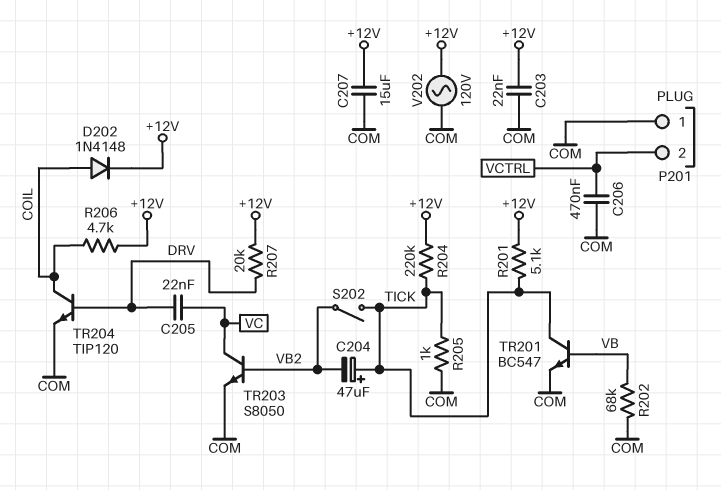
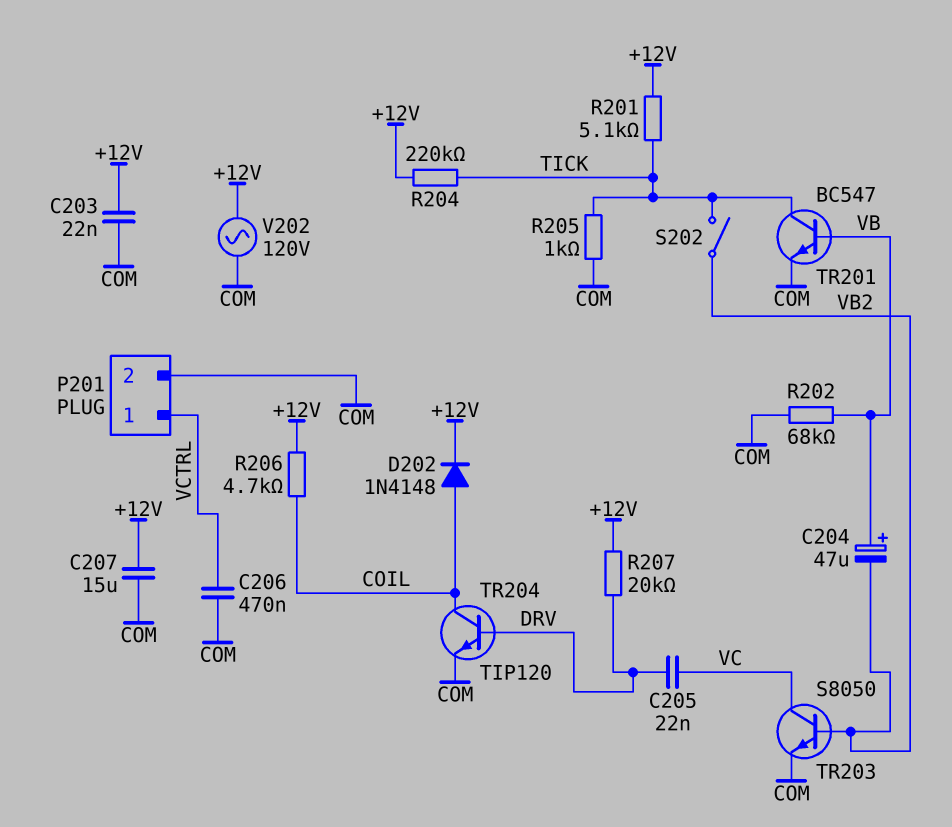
C204: 47uF (plus TICK, minus VB2) -> 47uF (plus VB, minus VB2)
P201 pin 1: COM -> VCTRL
P201 pin 2: VCTRL -> COM

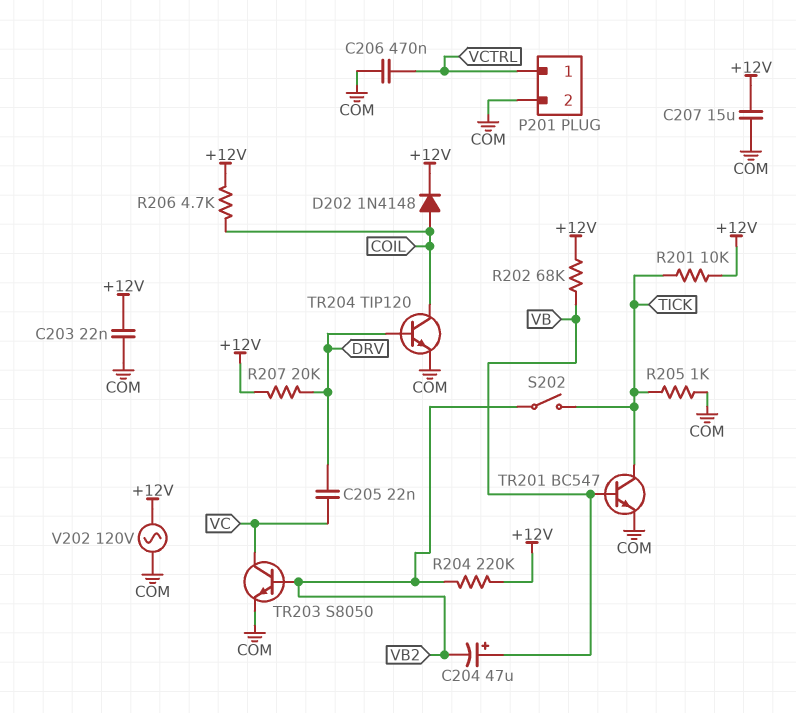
R201: 5.1k (+12V, TICK) -> 10k (+12V, TICK)
R202: 68k (COM, VB) -> 68k (+12V, VB)
R204: 220k (+12V, TICK) -> 220k (+12V, VB2)

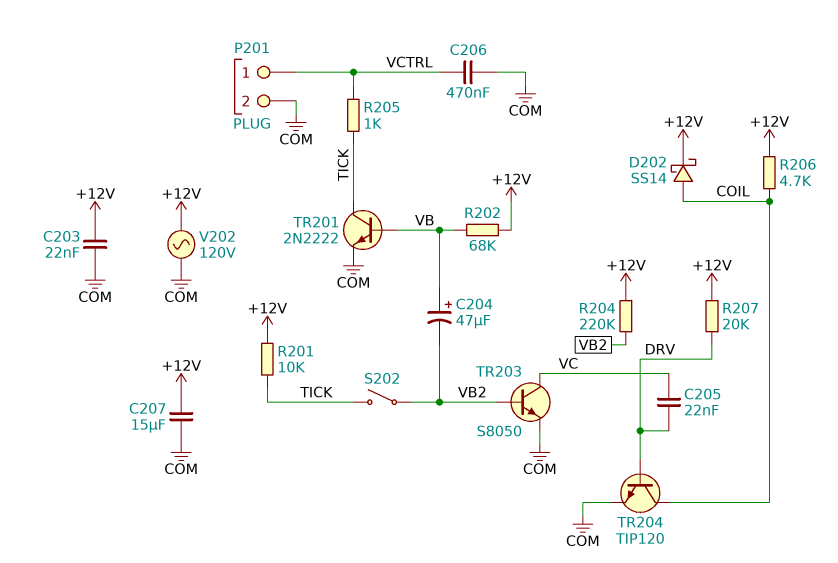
D202: diode 1N4148 (A COIL, K +12V) -> schottky SS14 (A COIL, K +12V)
R205: 1k (COM, TICK) -> 1k (TICK, VCTRL)
TR201: NPN BC547 (B VB, C TICK, E COM) -> NPN 2N2222 (B VB, C TICK, E COM)

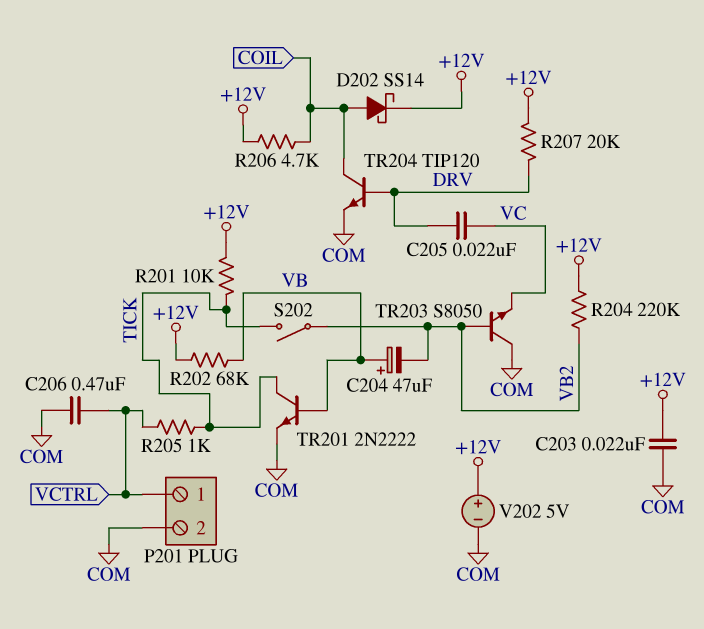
C207: 15uF (+12V, COM) -> none
TR203: NPN S8050 (B VB2, C VC, E COM) -> NPN S8050 (B VB2, C COM, E VC)
V202: AC 120V (+12V, COM) -> 5V (plus +12V, minus COM)

